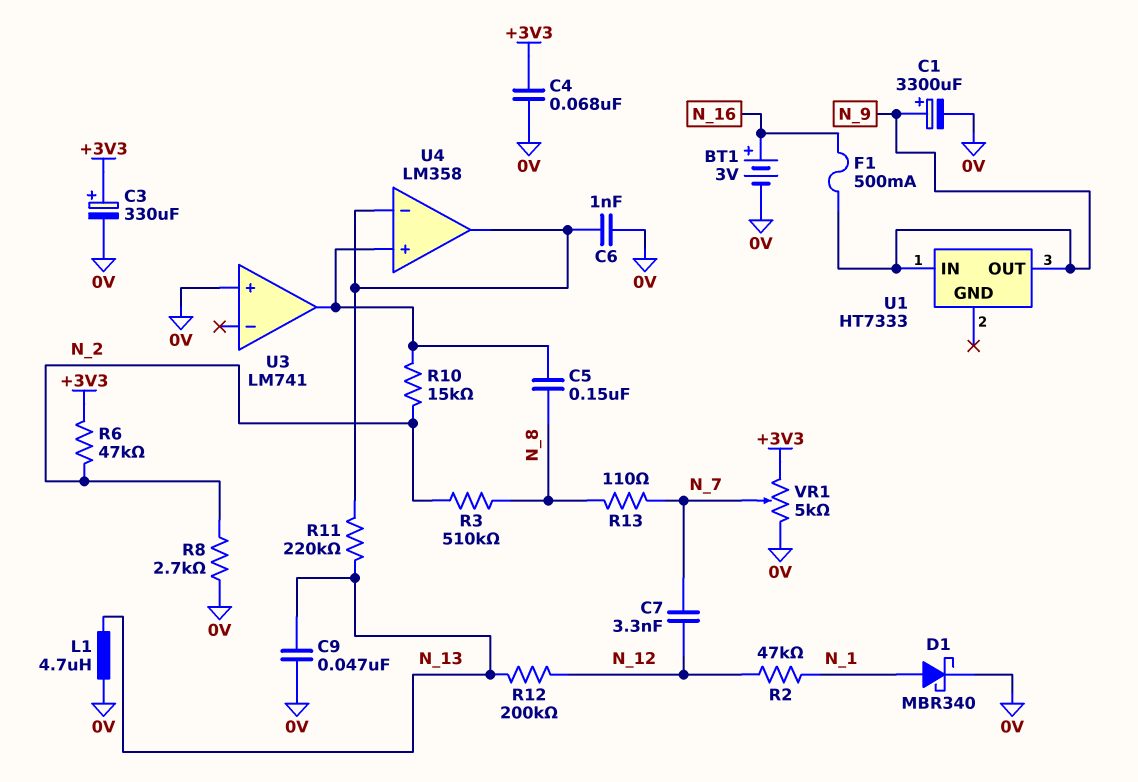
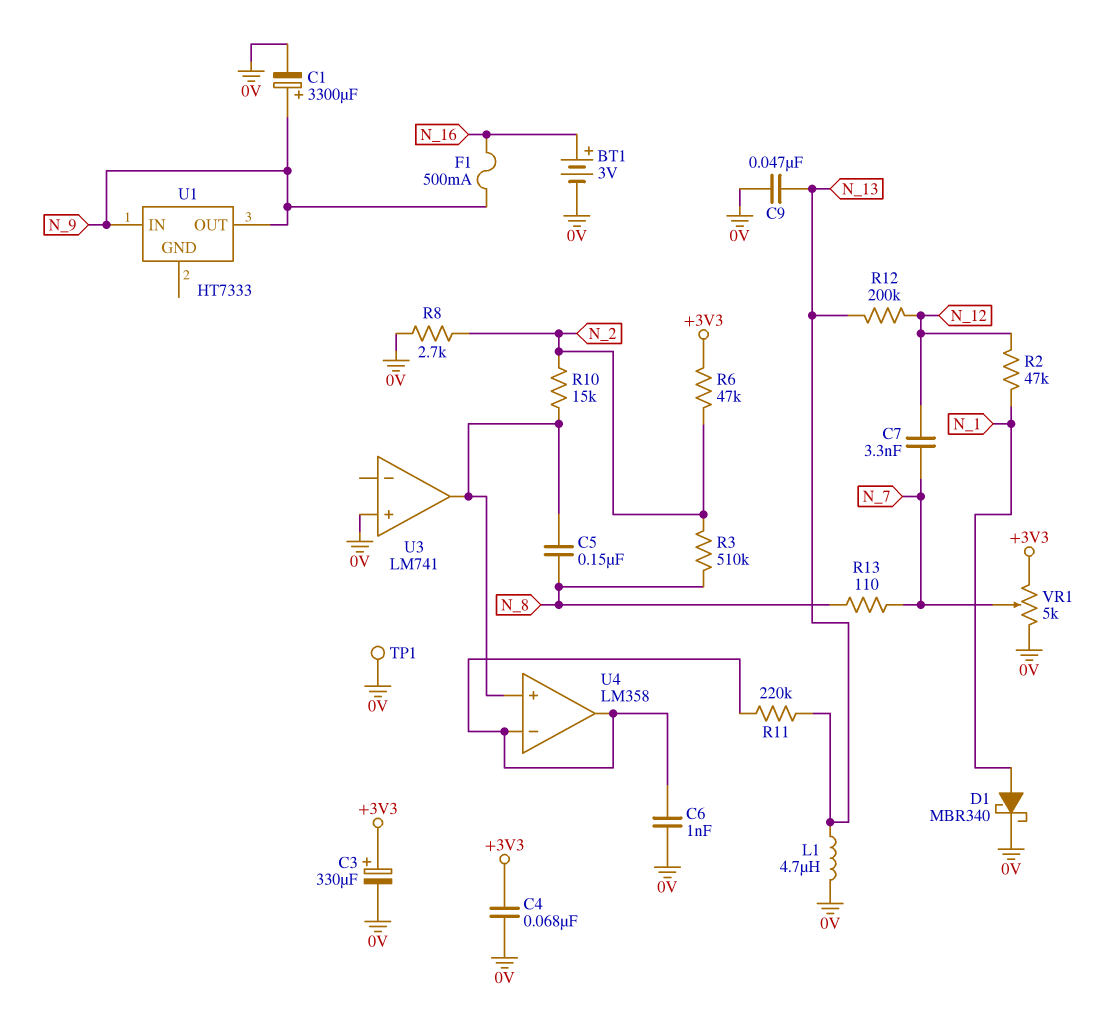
TP1: none -> test point (0V)

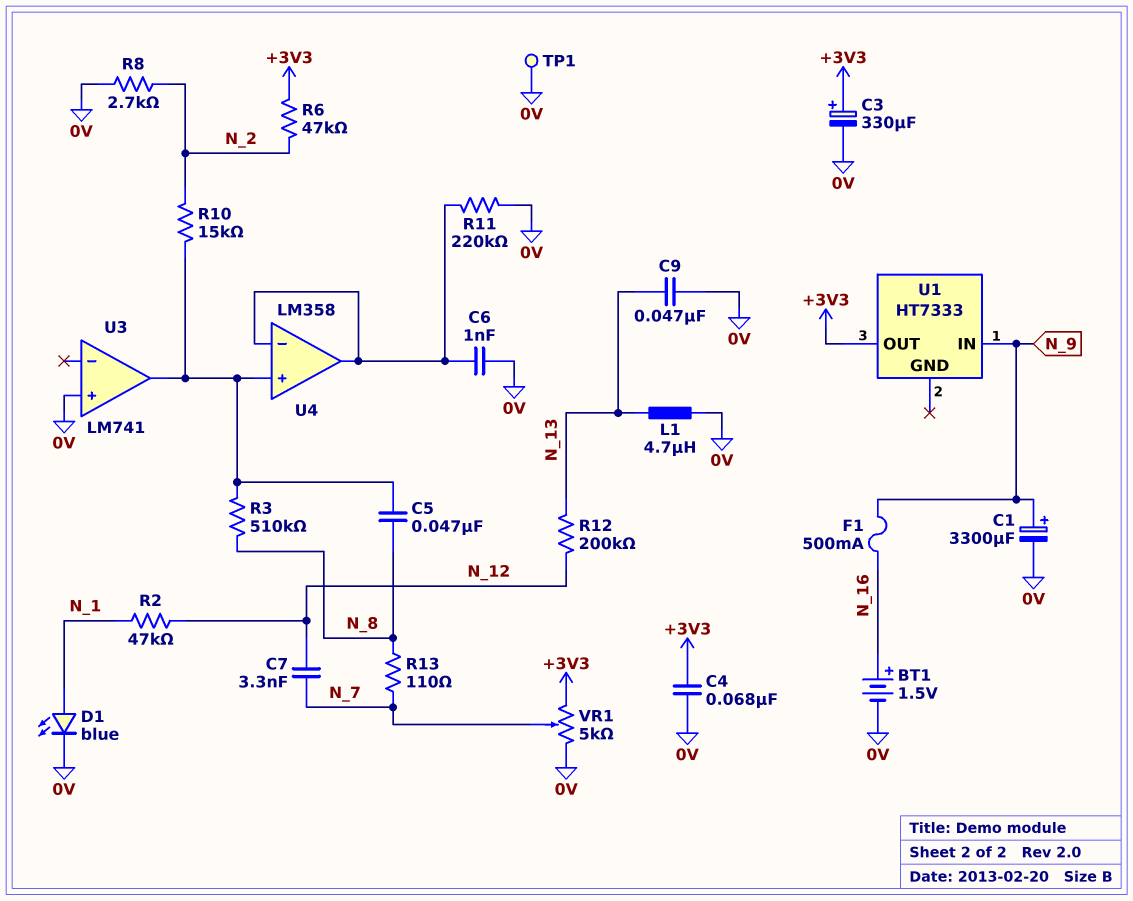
BT1: 3V (plus N_16, minus 0V) -> 1.5V (plus N_16, minus 0V)
C5: 150nF (N_8, U3/out) -> 47nF (N_8, U3/out)
D1: schottky MBR340 (A N_1, K 0V) -> LED blue (A N_1, K 0V)
R3: 510k (N_2, N_8) -> 510k (N_8, U3/out)
R11: 220k (N_13, U4/in-) -> 220k (0V, U4/in-)
U1 pin OUT: N_9 -> +3V3

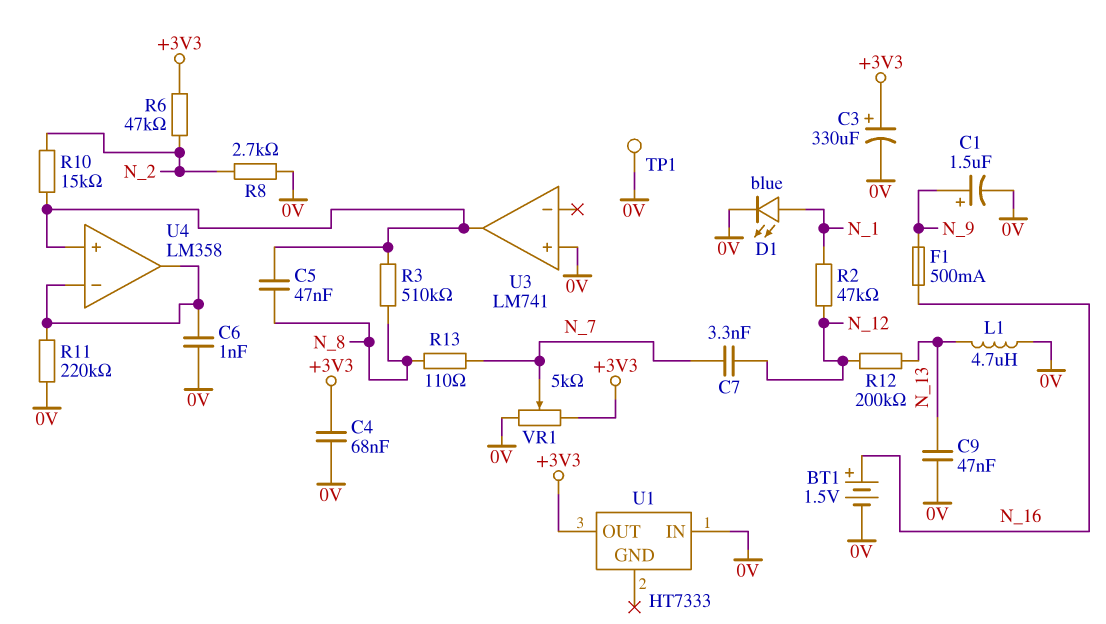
C1: 3300uF (plus N_9, minus 0V) -> 1.5uF (plus N_9, minus 0V)
U1 pin IN: N_9 -> 0V

